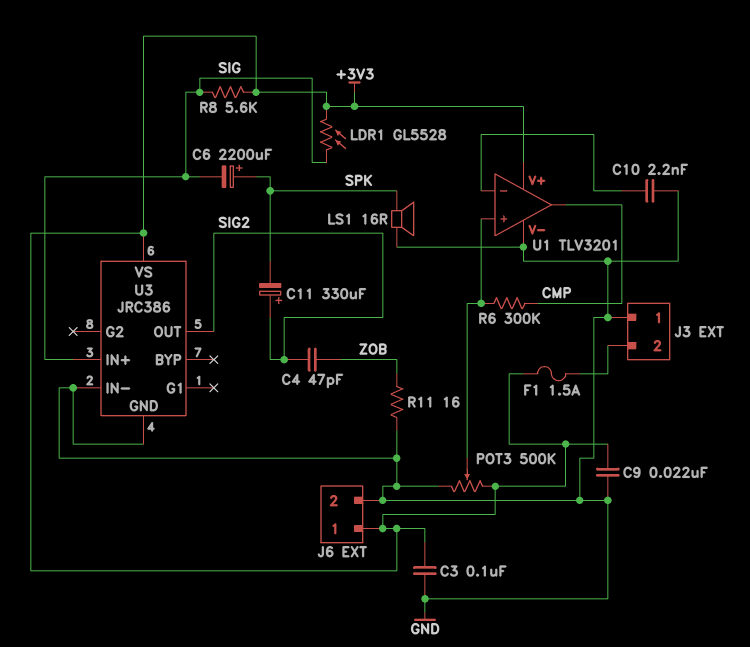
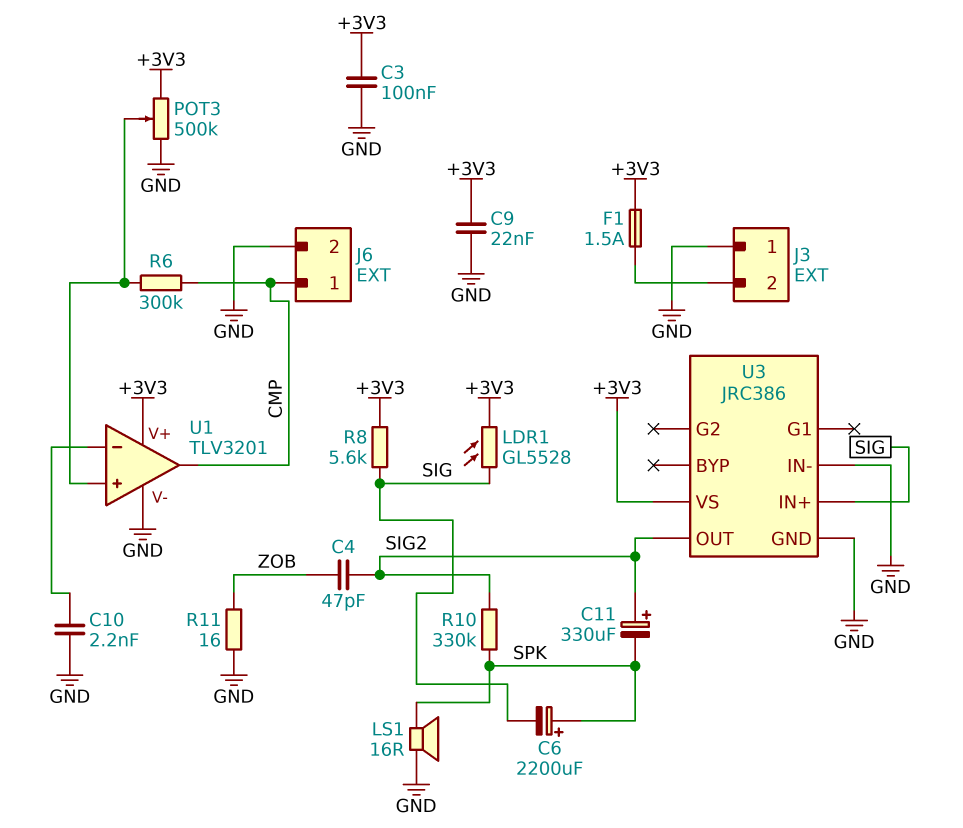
J6 pin 1: +3V3 -> CMP
R10: none -> 330k (SIG2, SPK)

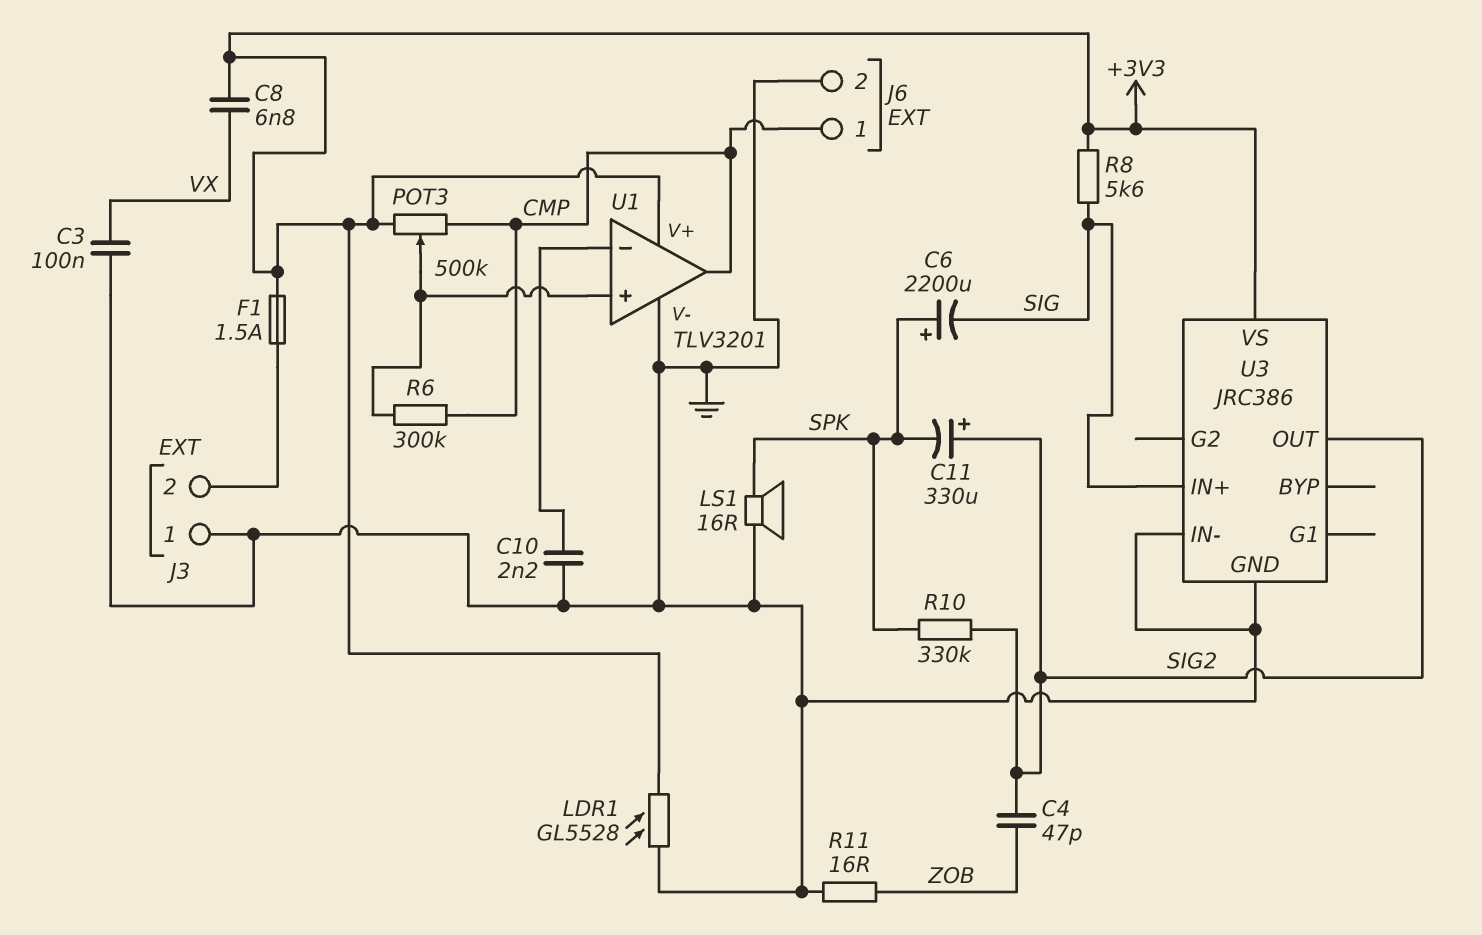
C3: 100nF (+3V3, GND) -> 100nF (GND, VX)
C8: none -> 6.8nF (+3V3, VX)
C9: 22nF (+3V3, GND) -> none
LDR1: GL5528 (+3V3, SIG) -> GL5528 (+3V3, GND)
POT3: 500k (+3V3, GND, wiper U1/in+) -> 500k (+3V3, CMP, wiper U1/in+)

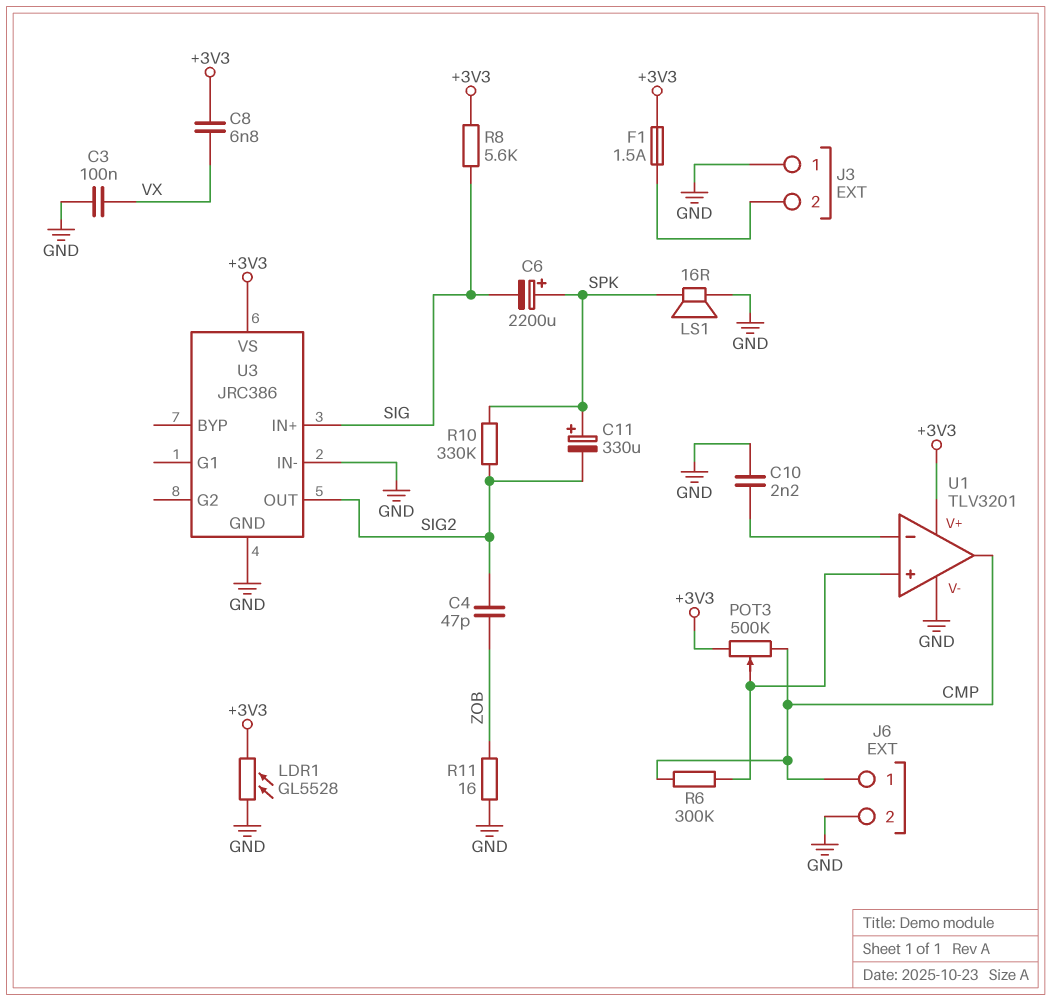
C11: 330uF (plus SIG2, minus SPK) -> 330uF (plus SPK, minus SIG2)

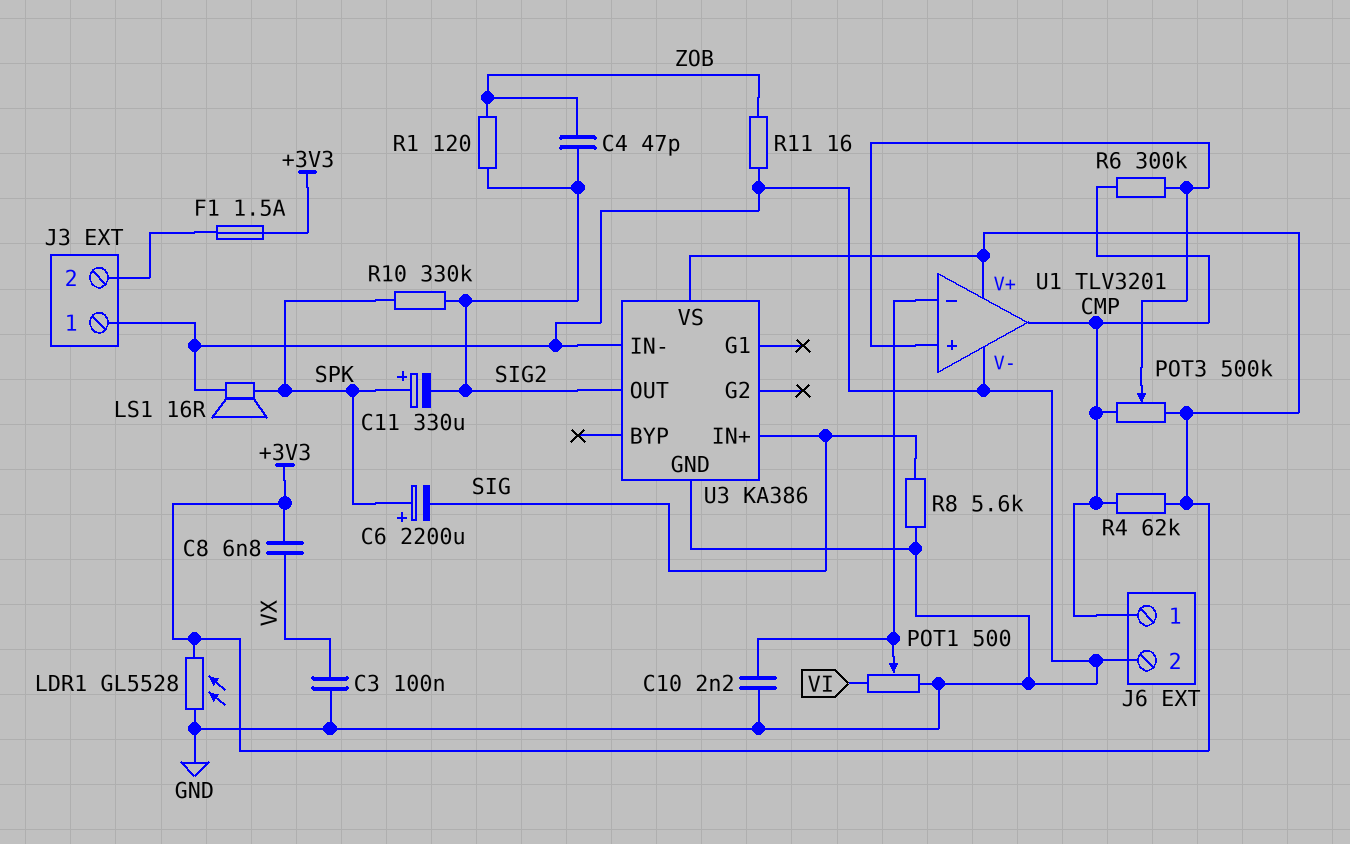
POT1: none -> 500 (GND, VI, wiper U1/in-)
R1: none -> 120 (SIG2, ZOB)
R4: none -> 62k (+3V3, CMP)
R8: 5.6k (+3V3, SIG) -> 5.6k (GND, SIG)
U3: JRC386 -> KA386

